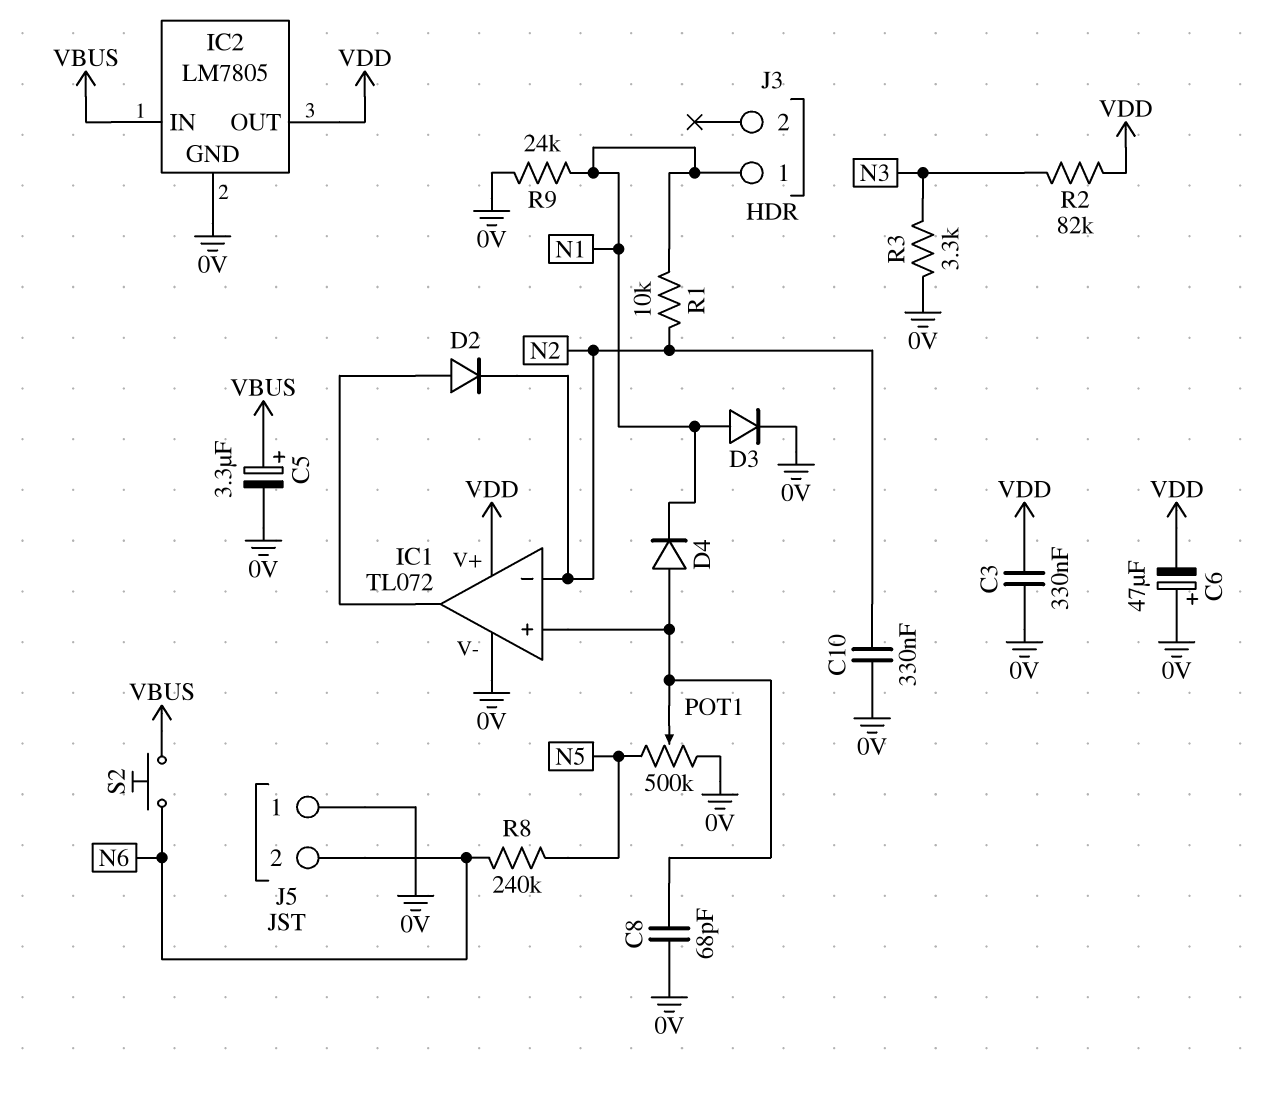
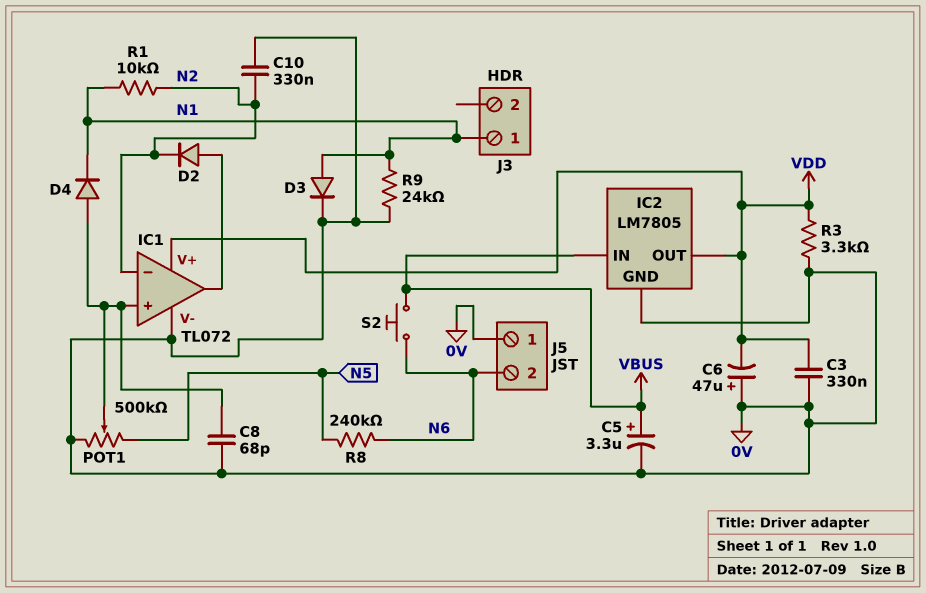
R2: 82k (N3, VDD) -> none
R3: 3.3k (0V, N3) -> 3.3k (0V, VDD)

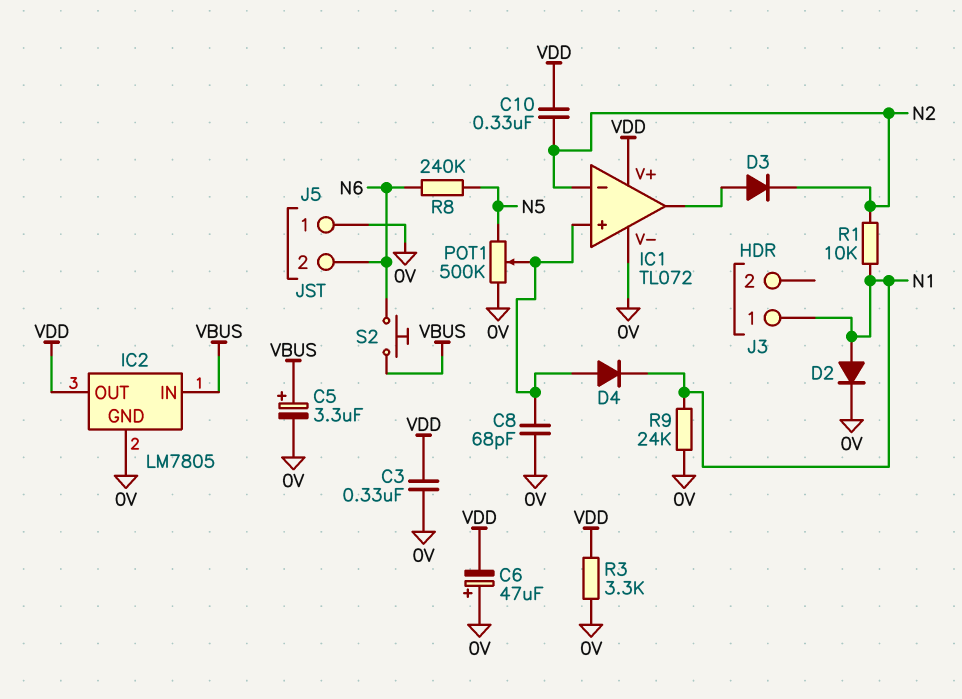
C10: 330nF (0V, N2) -> 330nF (N2, VDD)
D2: diode (A IC1/out, K N2) -> diode (A N1, K 0V)
D3: diode (A N1, K 0V) -> diode (A IC1/out, K N2)

